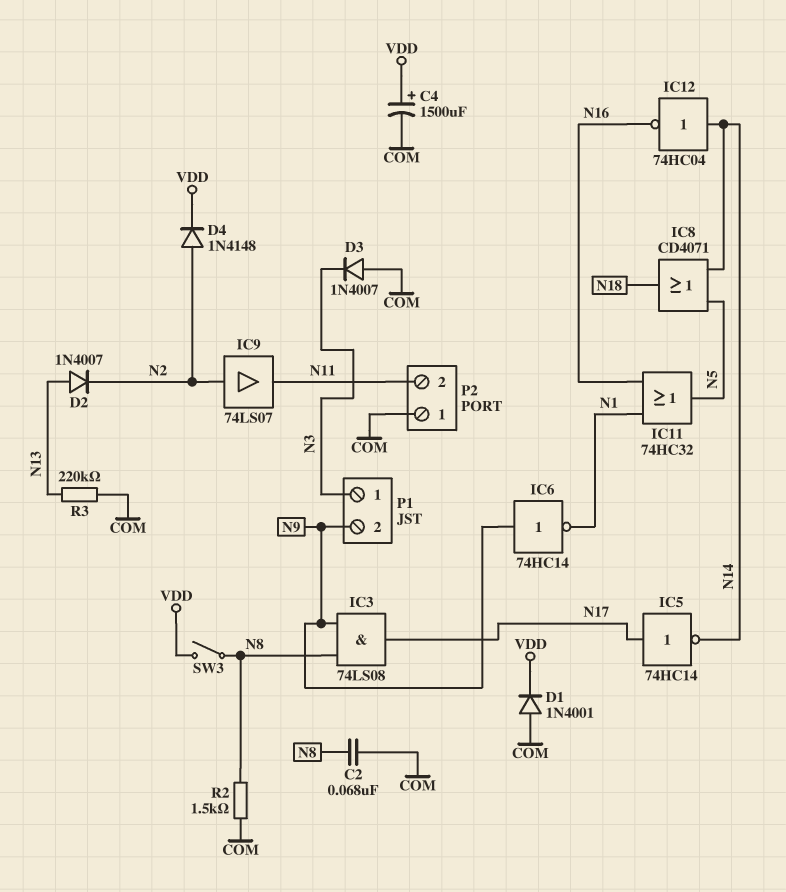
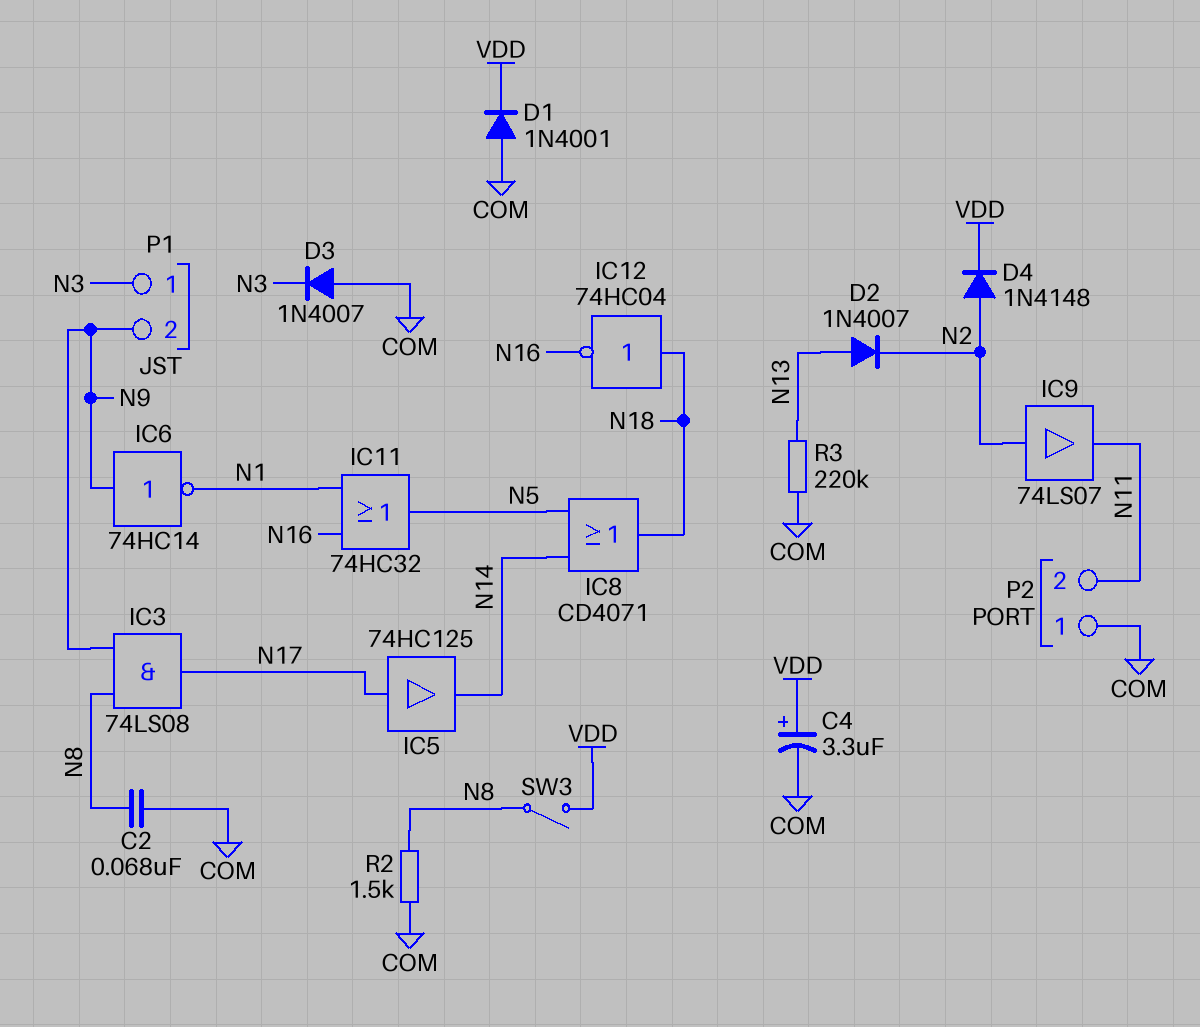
C4: 1500uF (plus VDD, minus COM) -> 3.3uF (plus VDD, minus COM)
IC5: NOT 74HC14 (in N17, out N14) -> buffer 74HC125 (in N17, out N14)
IC12: NOT 74HC04 (in N14, out N16) -> NOT 74HC04 (in N18, out N16)

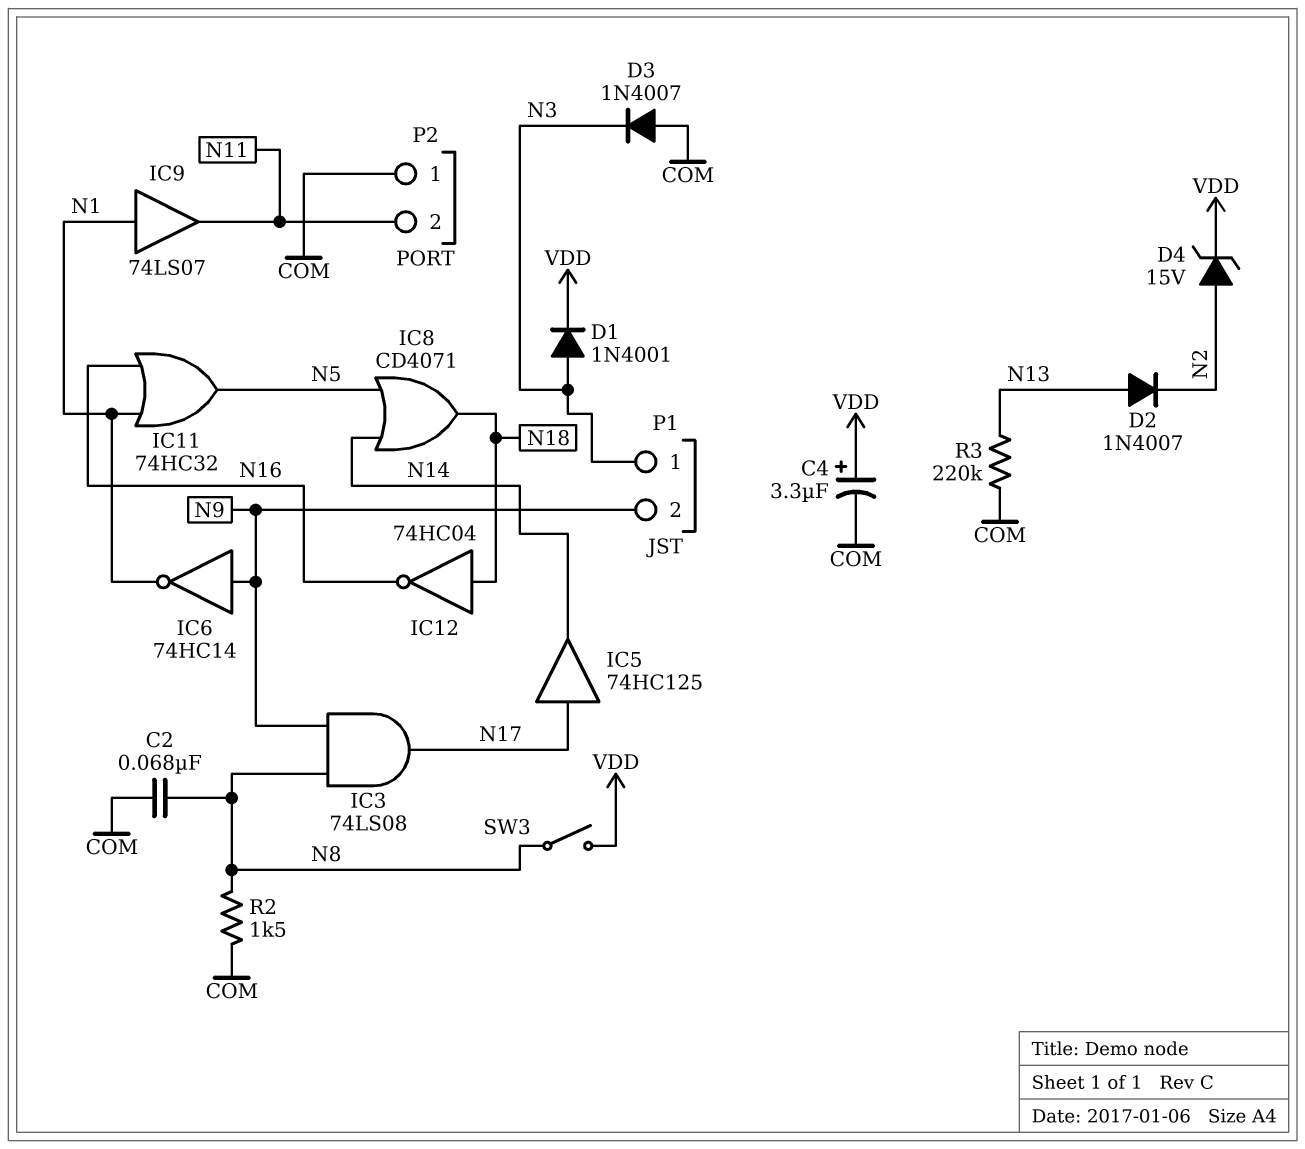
D1: diode 1N4001 (A COM, K VDD) -> diode 1N4001 (A N3, K VDD)
D4: diode 1N4148 (A N2, K VDD) -> zener 15V (A N2, K VDD)
IC9: buffer 74LS07 (in N2, out N11) -> buffer 74LS07 (in N1, out N11)

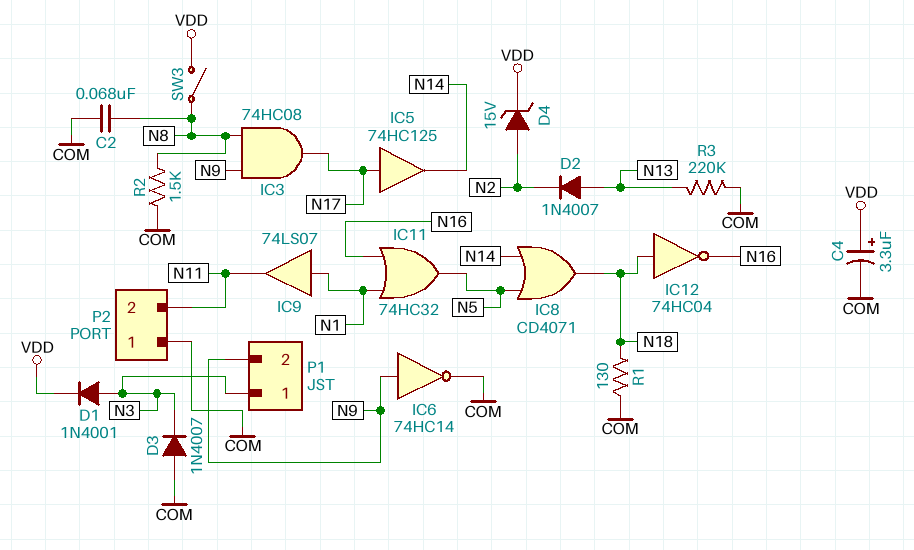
IC3: AND 74LS08 (in N8, in N9, out N17) -> AND 74HC08 (in N8, in N9, out N17)
IC6: NOT 74HC14 (in N9, out N1) -> NOT 74HC14 (in N9, out COM)
R1: none -> 130 (COM, N18)

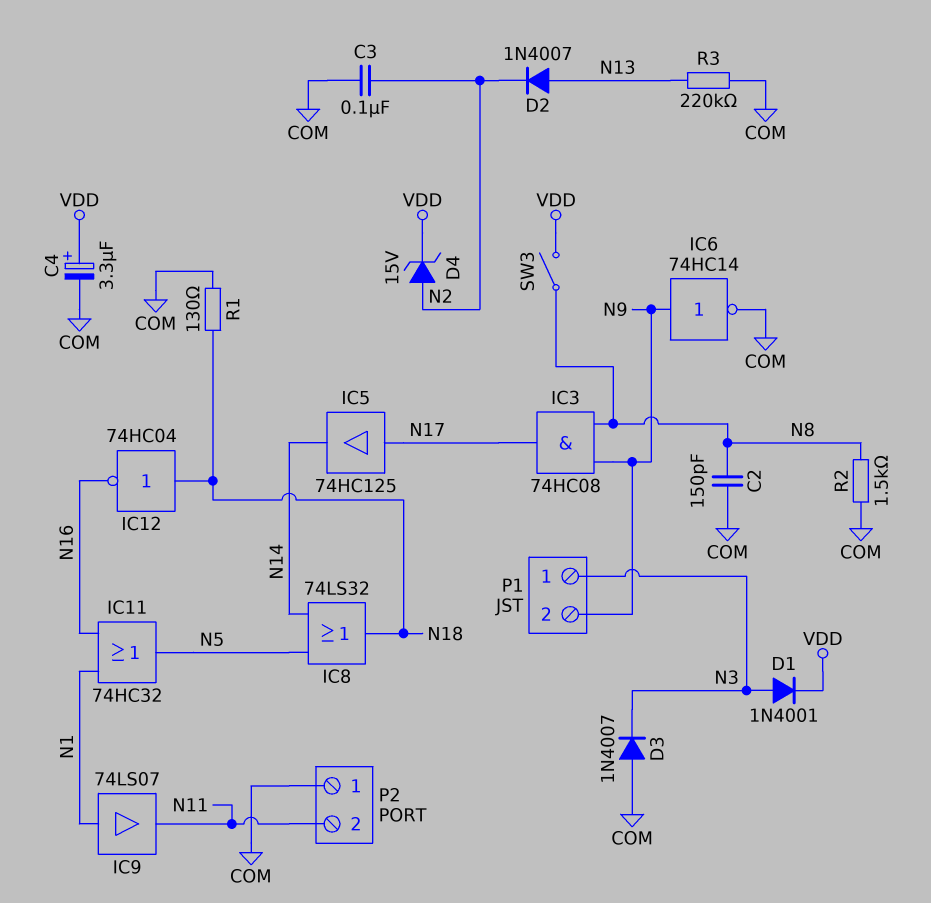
C2: 68nF (COM, N8) -> 150pF (COM, N8)
C3: none -> 100nF (COM, N2)
IC8: OR CD4071 (in N5, in N14, out N18) -> OR 74LS32 (in N5, in N14, out N18)

